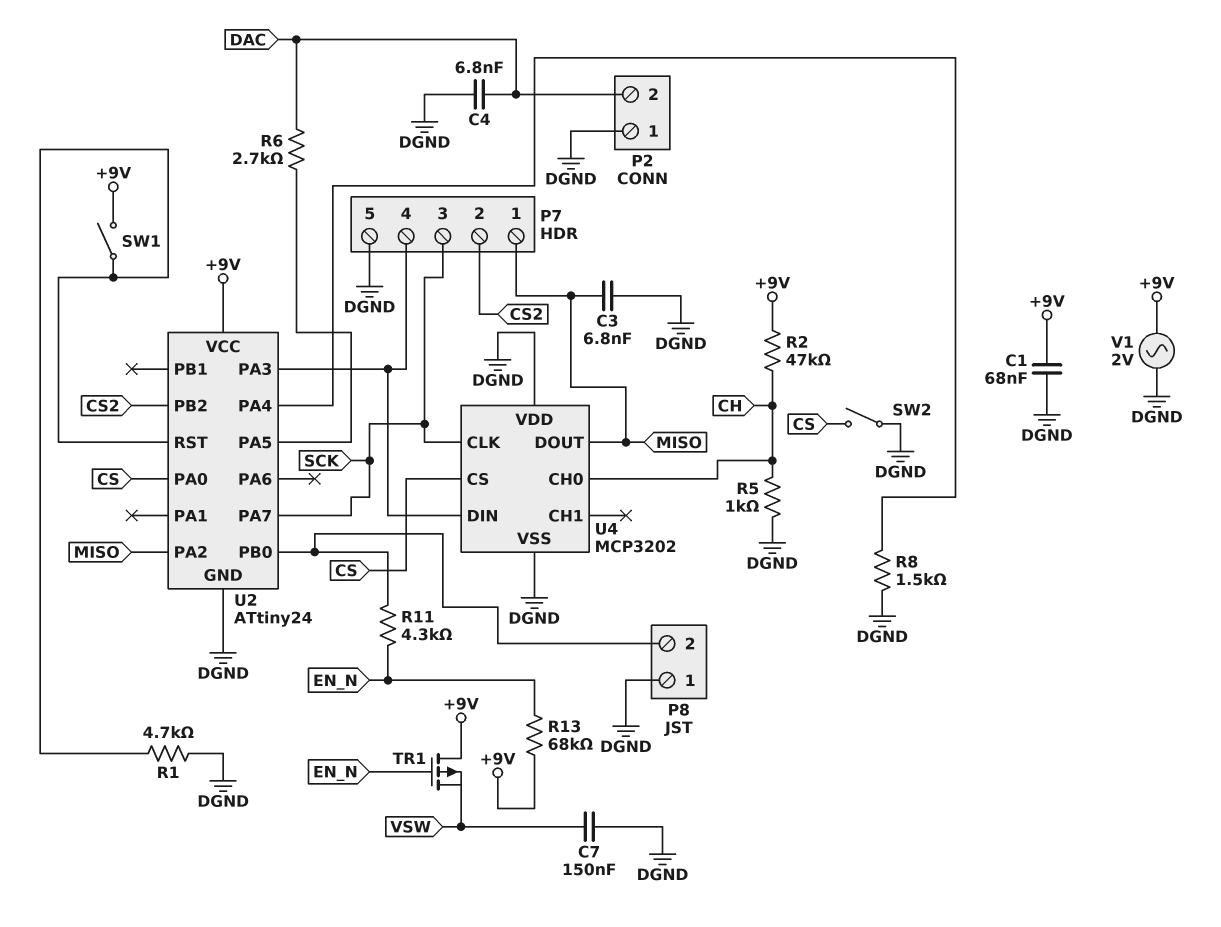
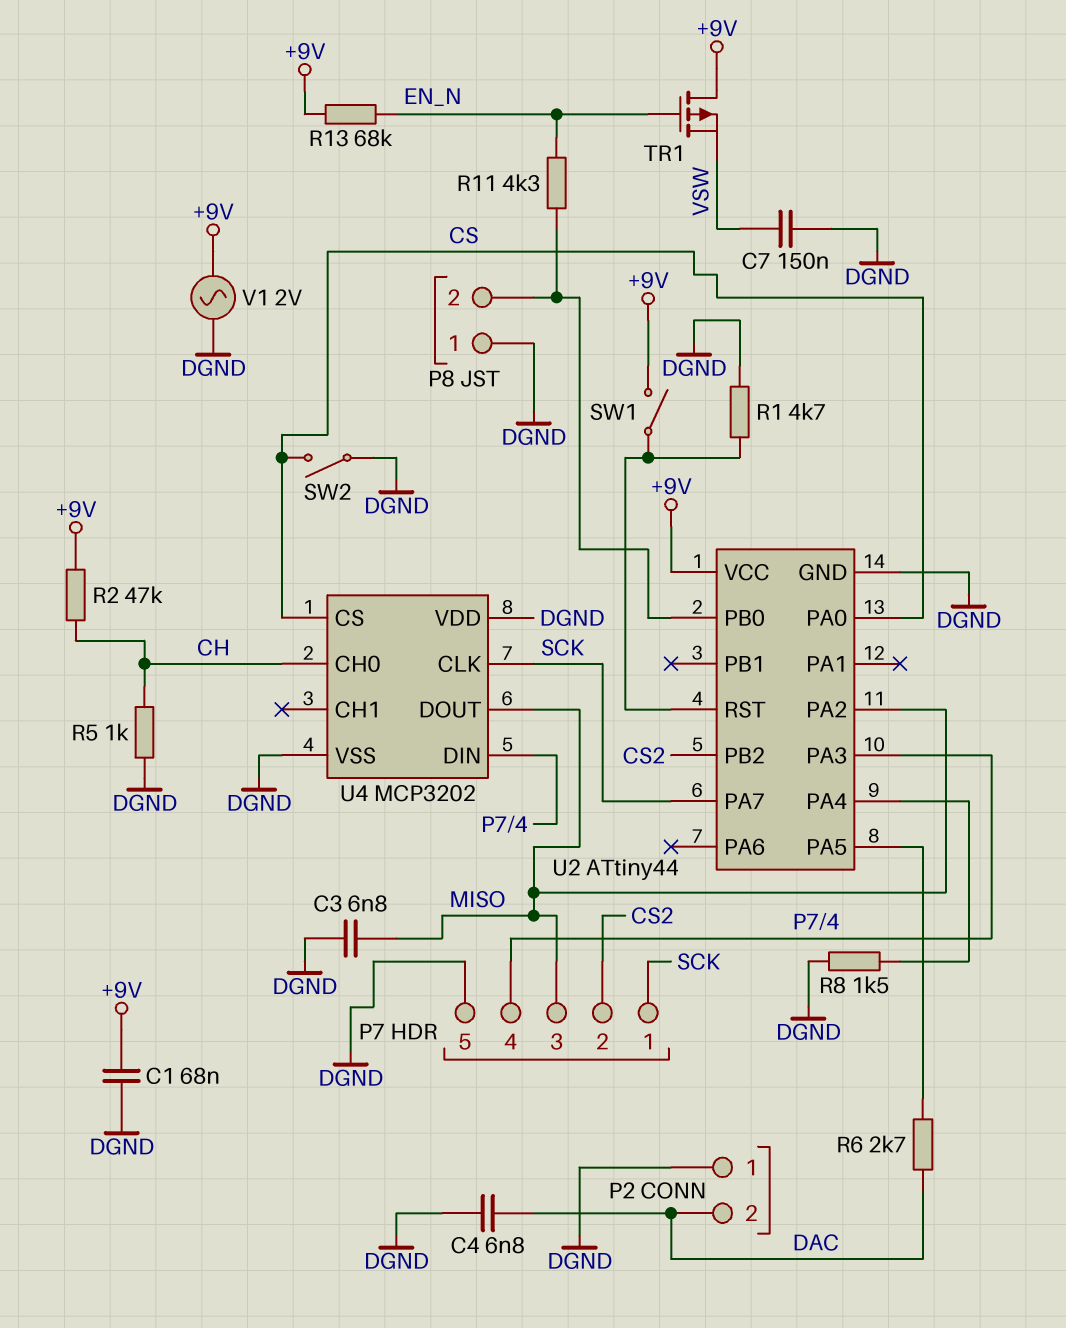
P7 pin 1: MISO -> SCK
P7 pin 3: SCK -> MISO
U2: ATtiny24 -> ATtiny44

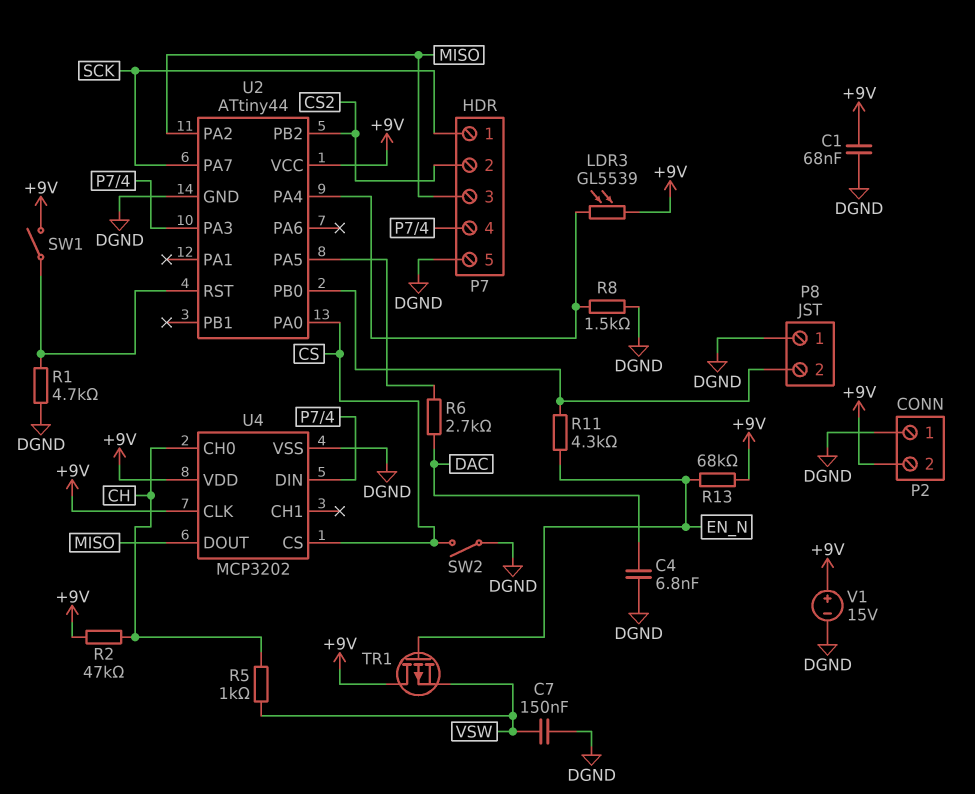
C3: 6.8nF (DGND, MISO) -> none
LDR3: none -> GL5539 (+9V, U2/PA4)
P2 pin 2: DAC -> +9V
R5: 1k (CH, DGND) -> 1k (CH, VSW)
U4 pin CLK: SCK -> +9V
U4 pin VDD: DGND -> +9V
V1: AC 2V (+9V, DGND) -> 15V (plus +9V, minus DGND)

